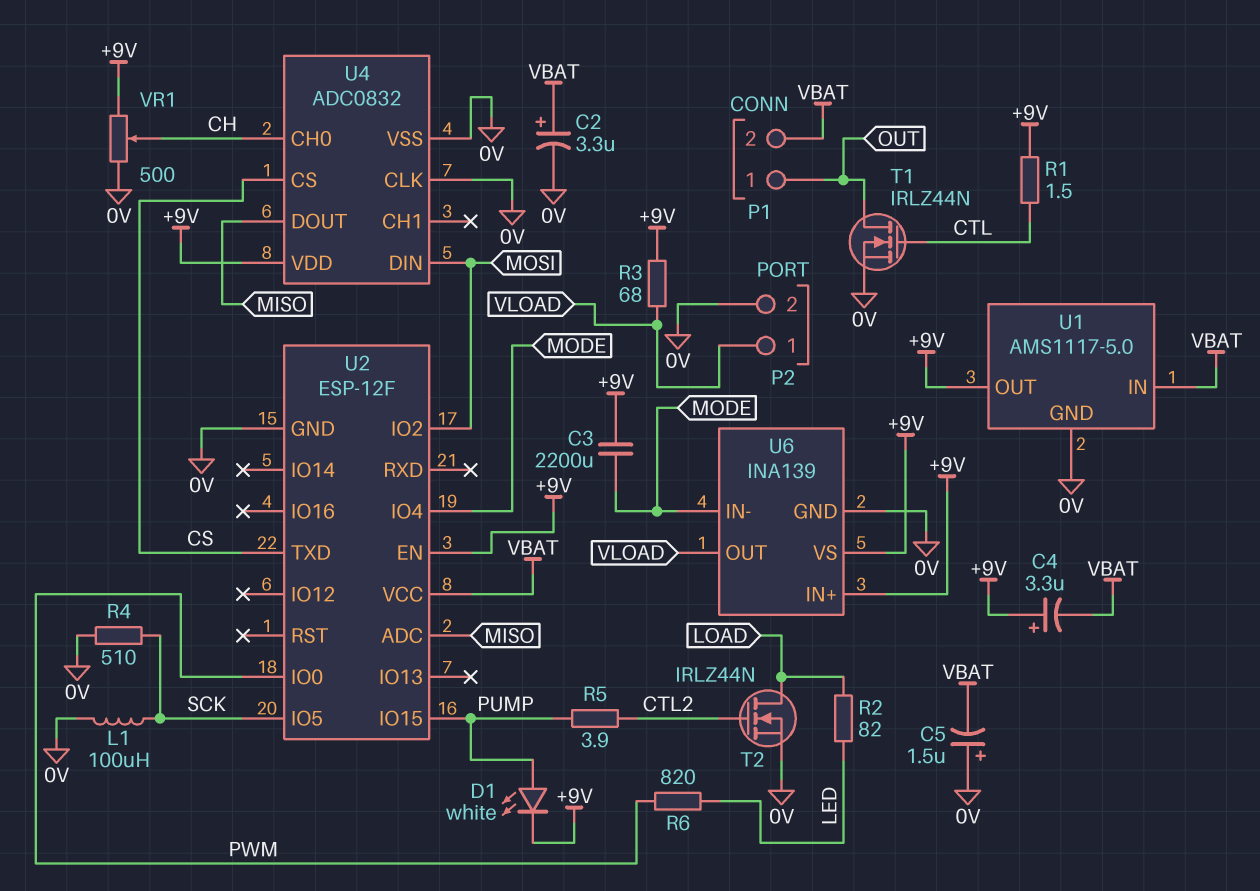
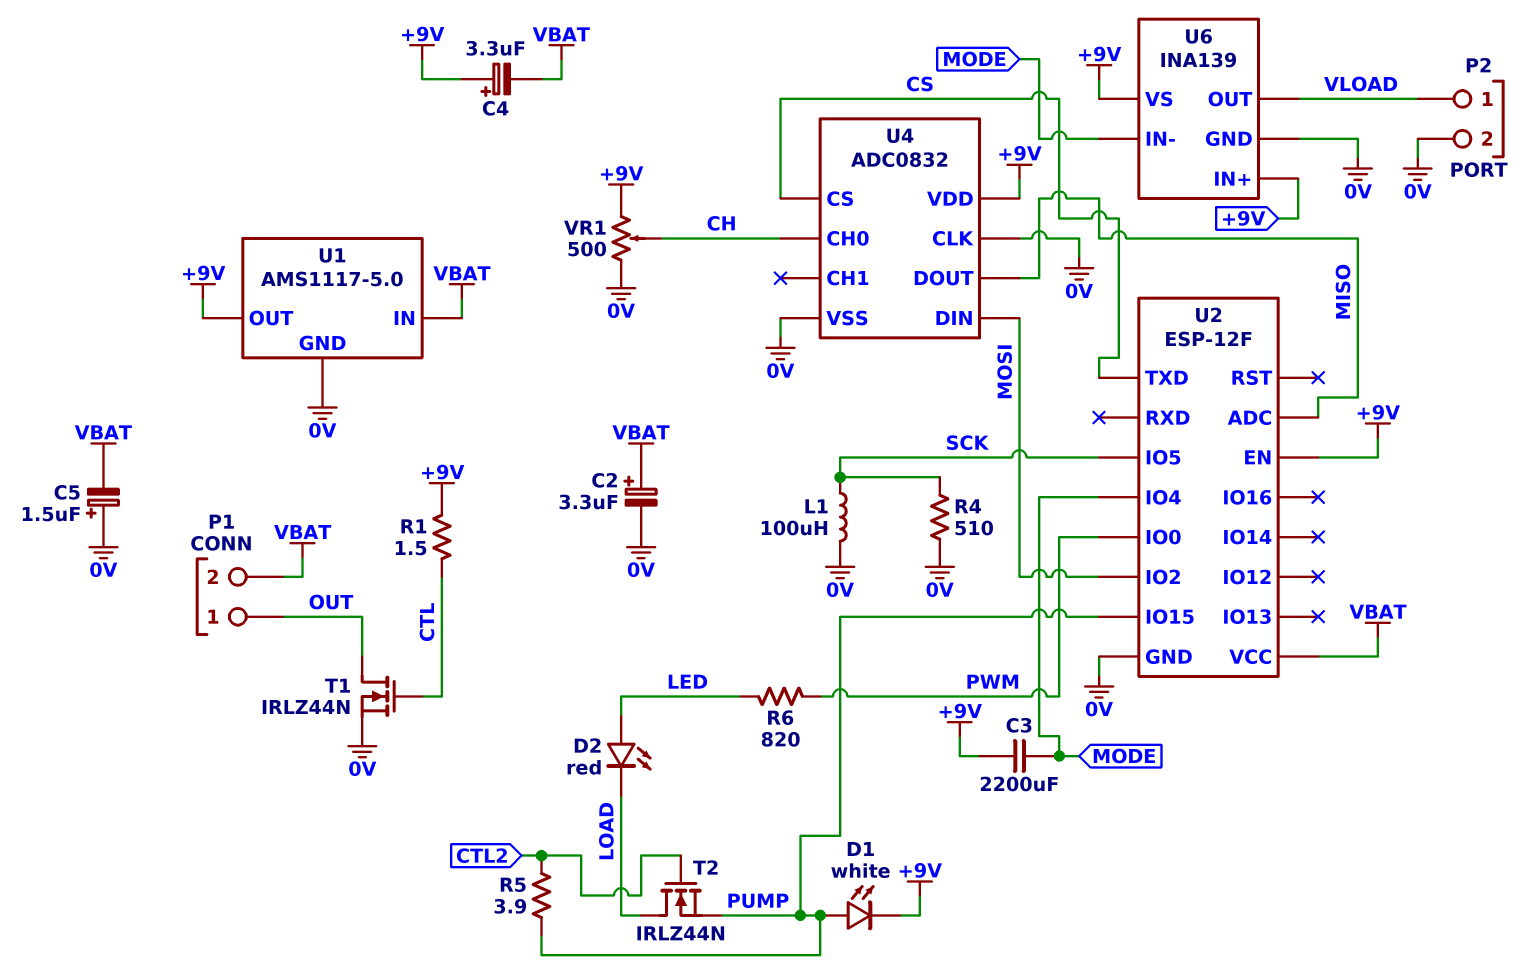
D2: none -> LED red (A LED, K LOAD)
R2: 82 (LED, LOAD) -> none
R3: 68 (+9V, VLOAD) -> none
T2: NMOS IRLZ44N (G CTL2, D LOAD, S 0V) -> NMOS IRLZ44N (G CTL2, D LOAD, S PUMP)

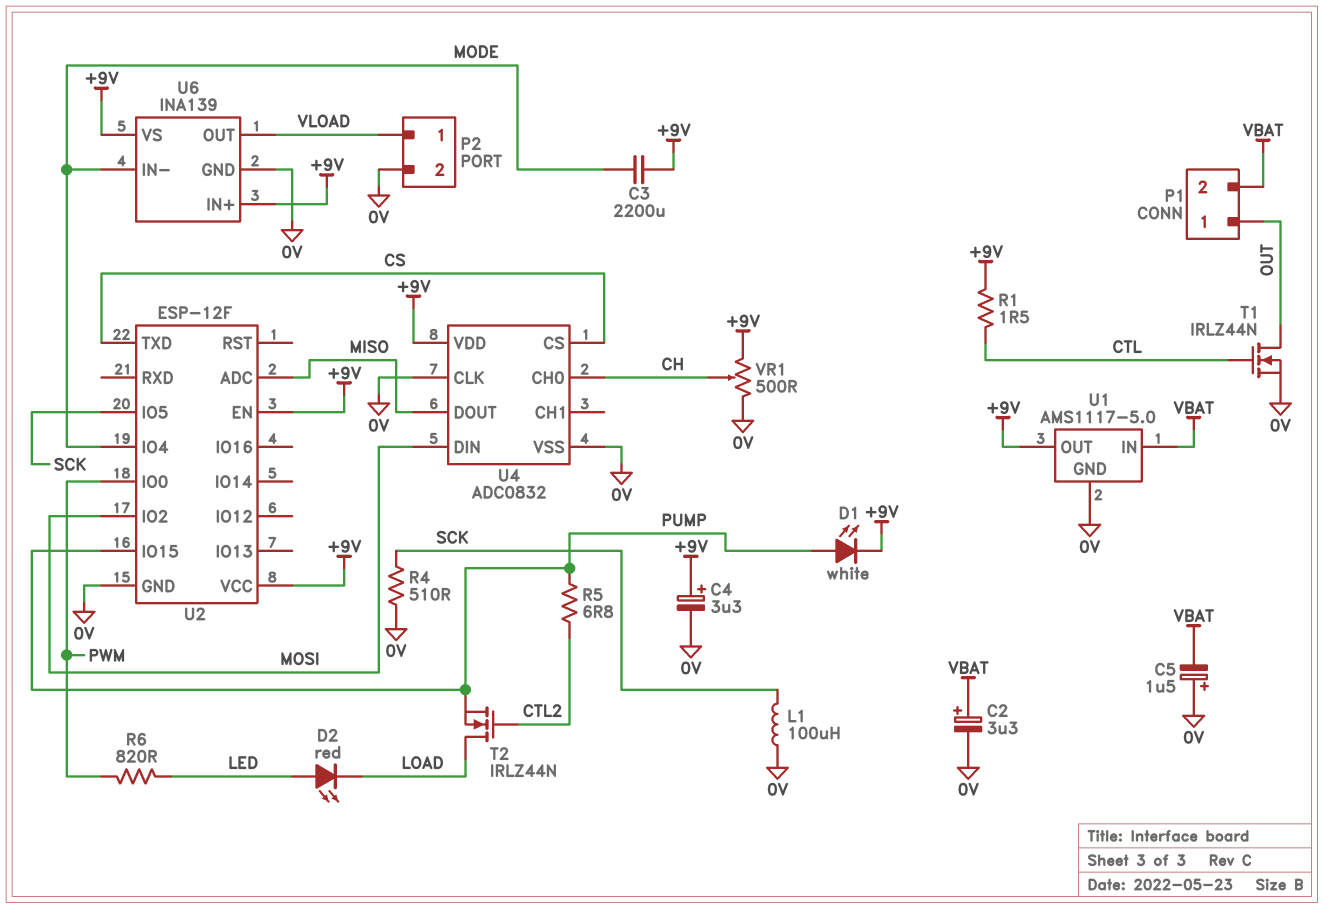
C4: 3.3uF (plus +9V, minus VBAT) -> 3.3uF (plus +9V, minus 0V)
R5: 3.9 (CTL2, PUMP) -> 6.8 (CTL2, PUMP)
U2 pin VCC: VBAT -> +9V

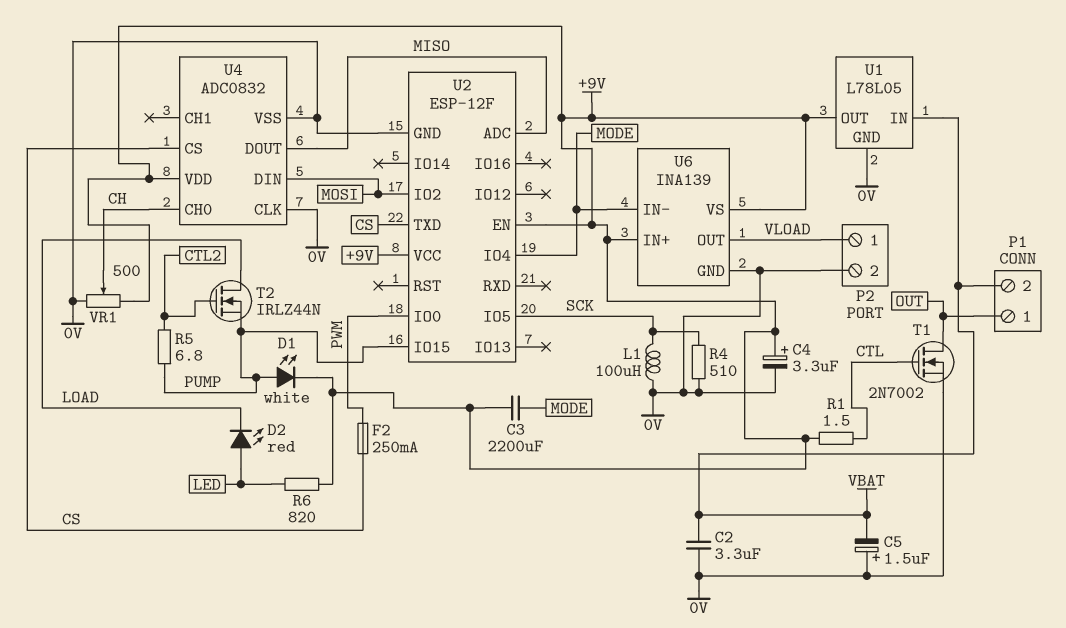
C2: 3.3uF (plus VBAT, minus 0V) -> 3.3uF (0V, VBAT)
F2: none -> 250mA (CS, PWM)
R6: 820 (LED, PWM) -> 820 (+9V, LED)
T1: NMOS IRLZ44N (G CTL, D OUT, S 0V) -> NMOS 2N7002 (G CTL, D OUT, S 0V)
U1: AMS1117-5.0 -> L78L05

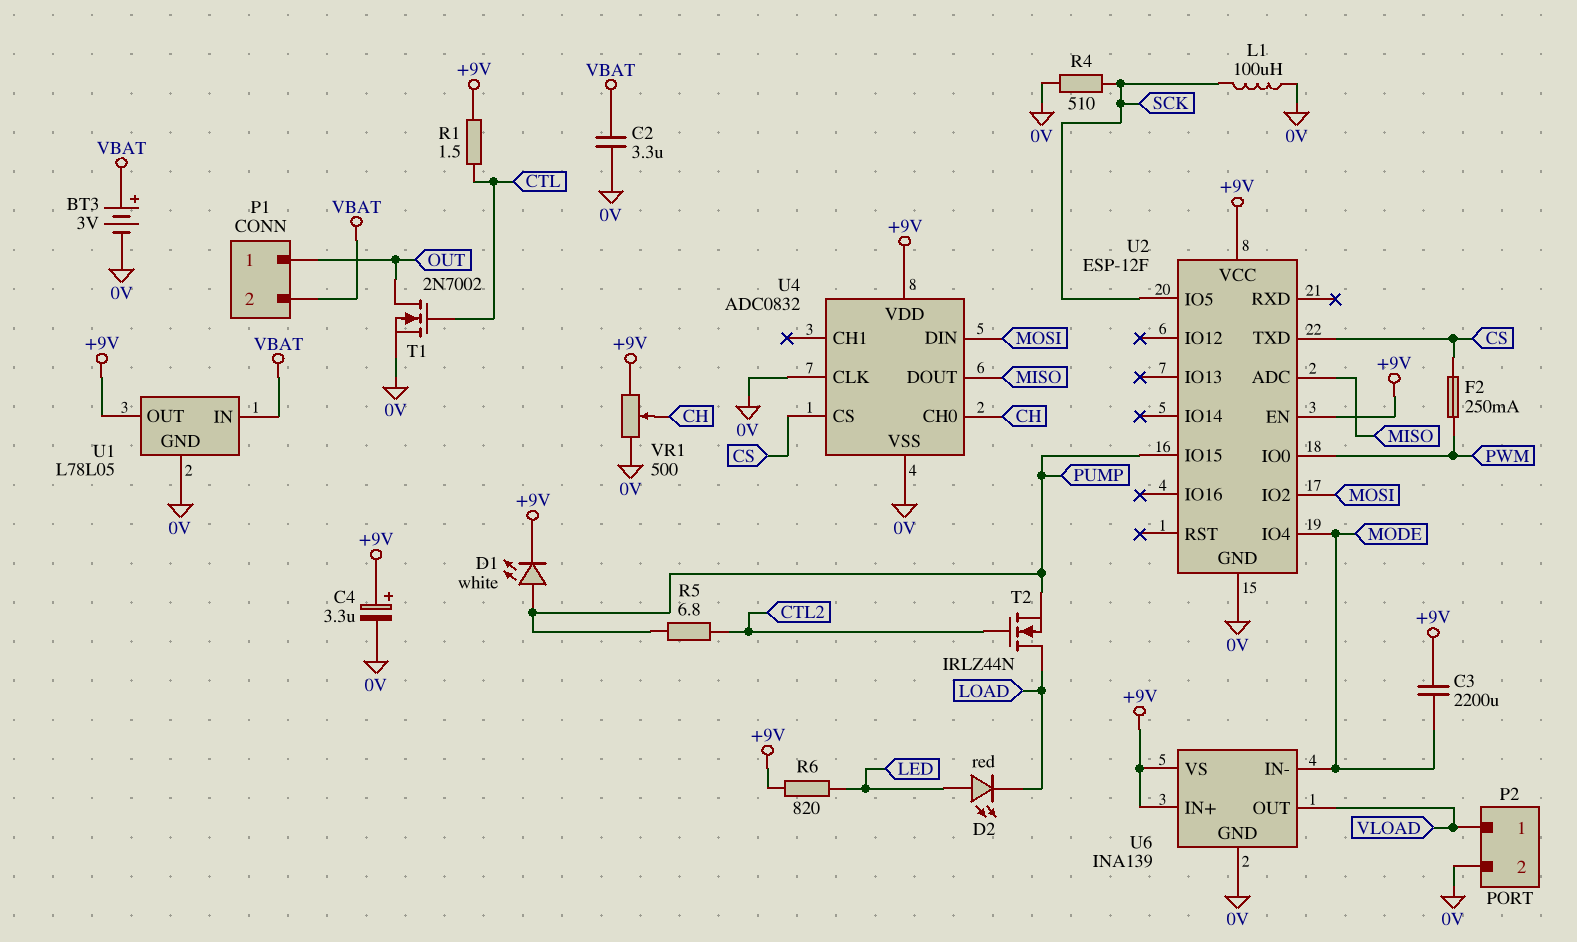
BT3: none -> 3V (plus VBAT, minus 0V)
C5: 1.5uF (plus 0V, minus VBAT) -> none

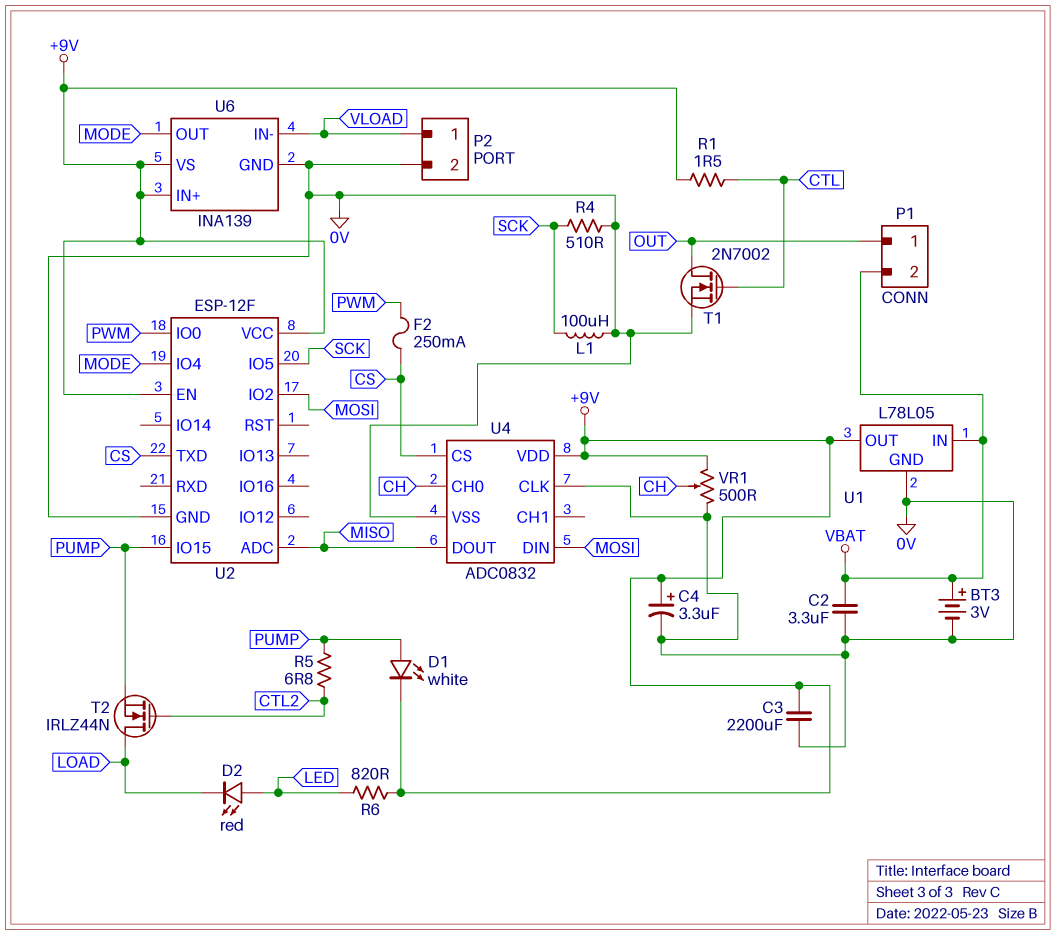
C3: 2200uF (+9V, MODE) -> 2200uF (+9V, 0V)
U6 pin IN-: MODE -> VLOAD
U6 pin OUT: VLOAD -> MODE

